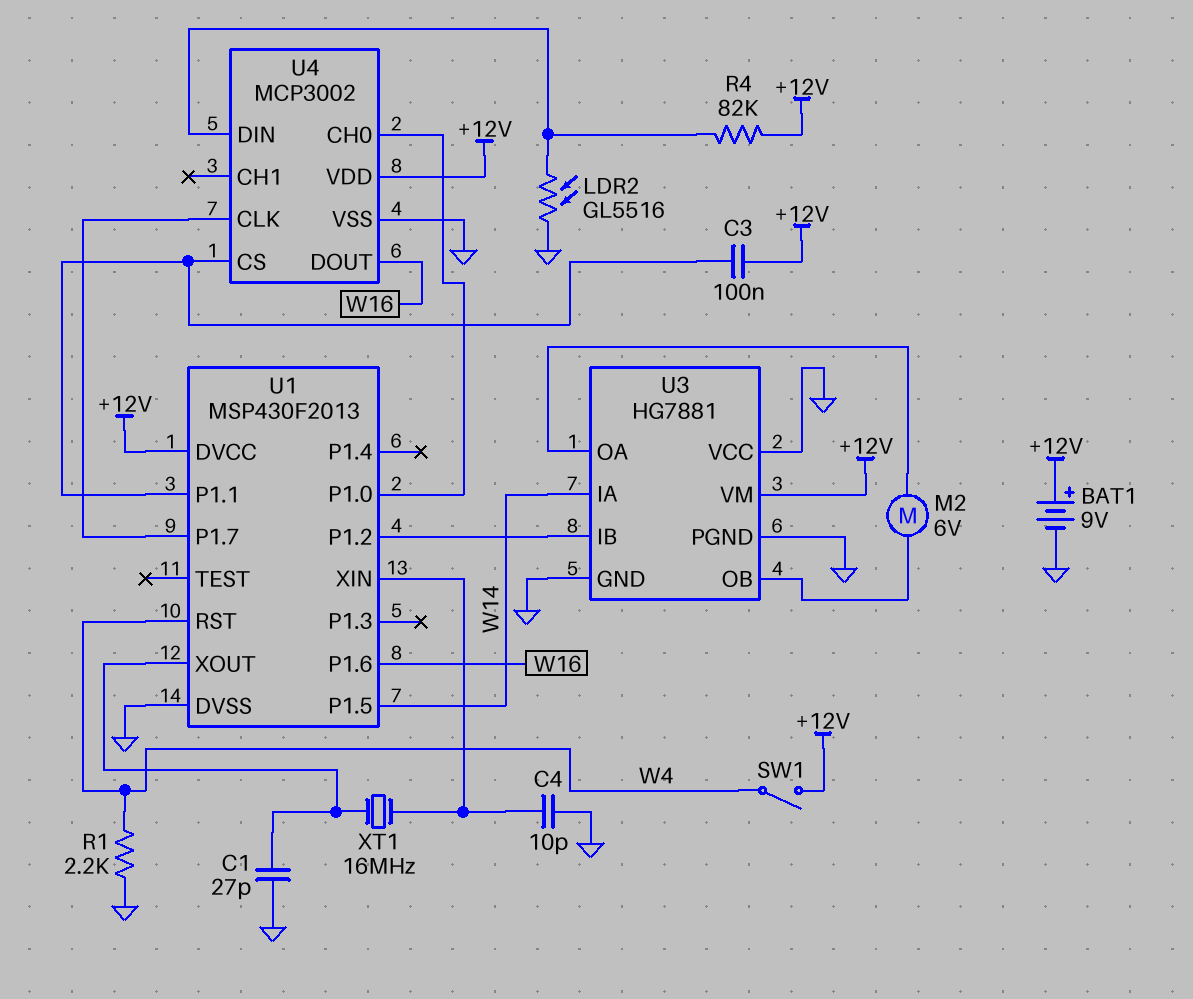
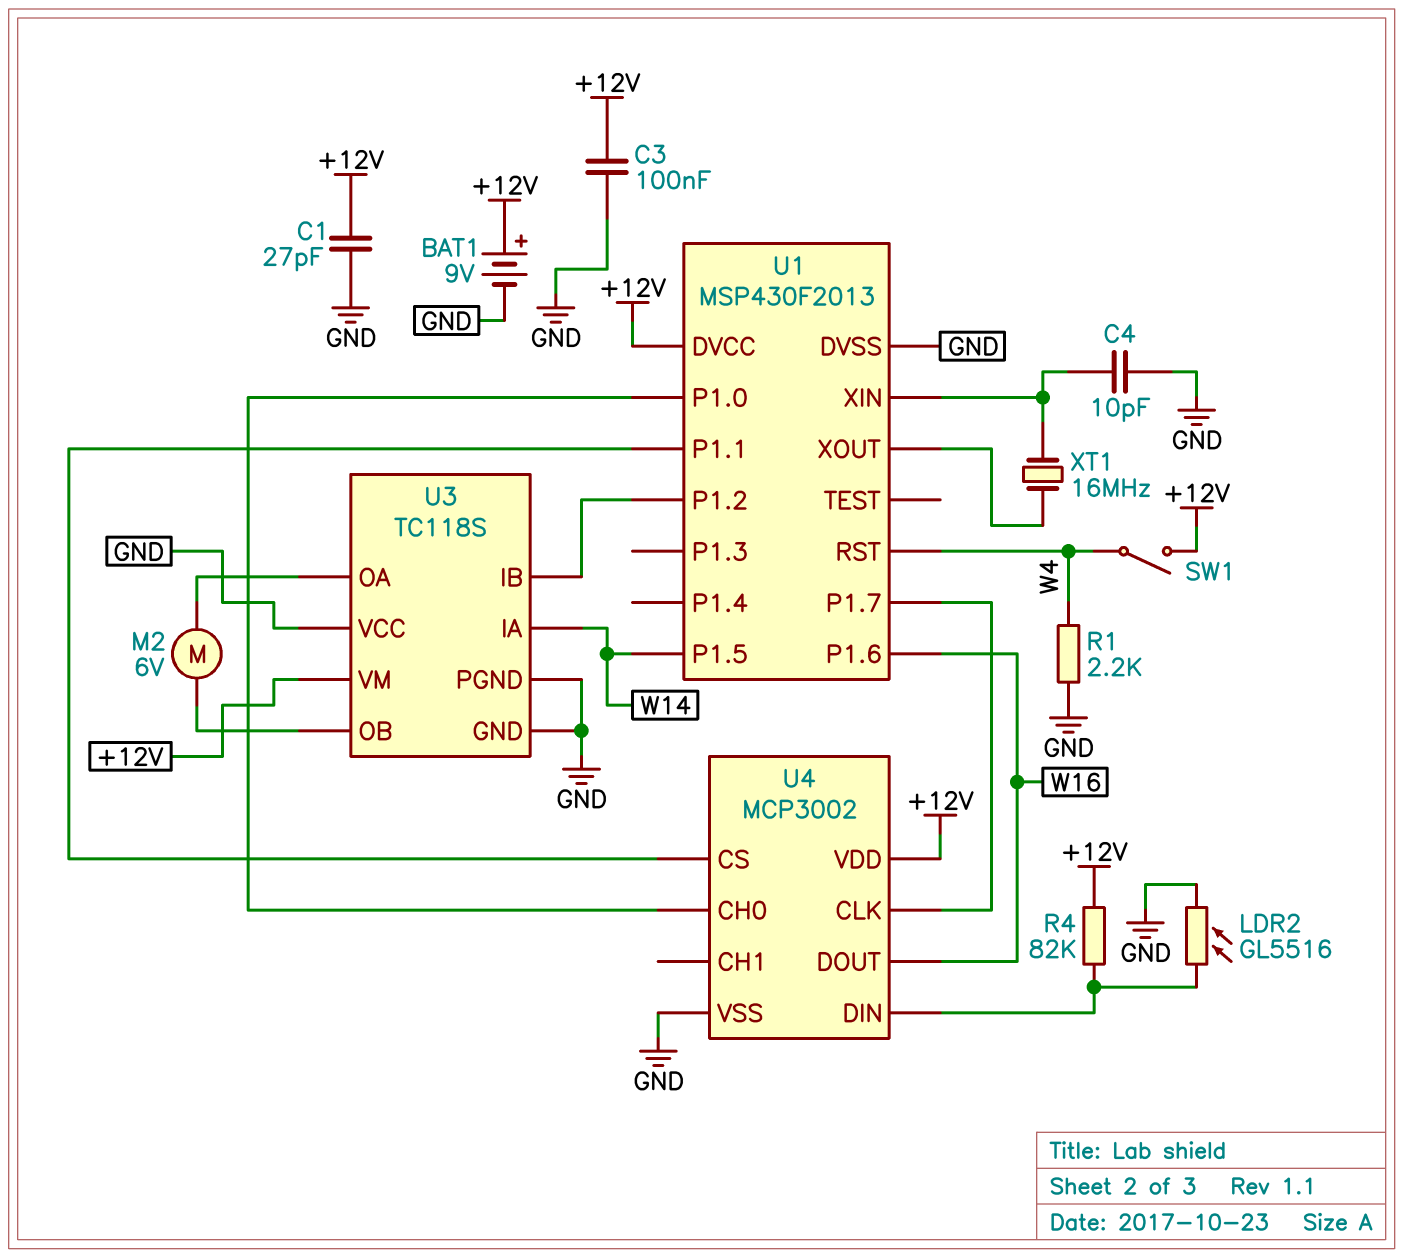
C1: 27pF (GND, U1/XOUT) -> 27pF (+12V, GND)
C3: 100nF (+12V, U1/P1.1) -> 100nF (+12V, GND)
U3: HG7881 -> TC118S

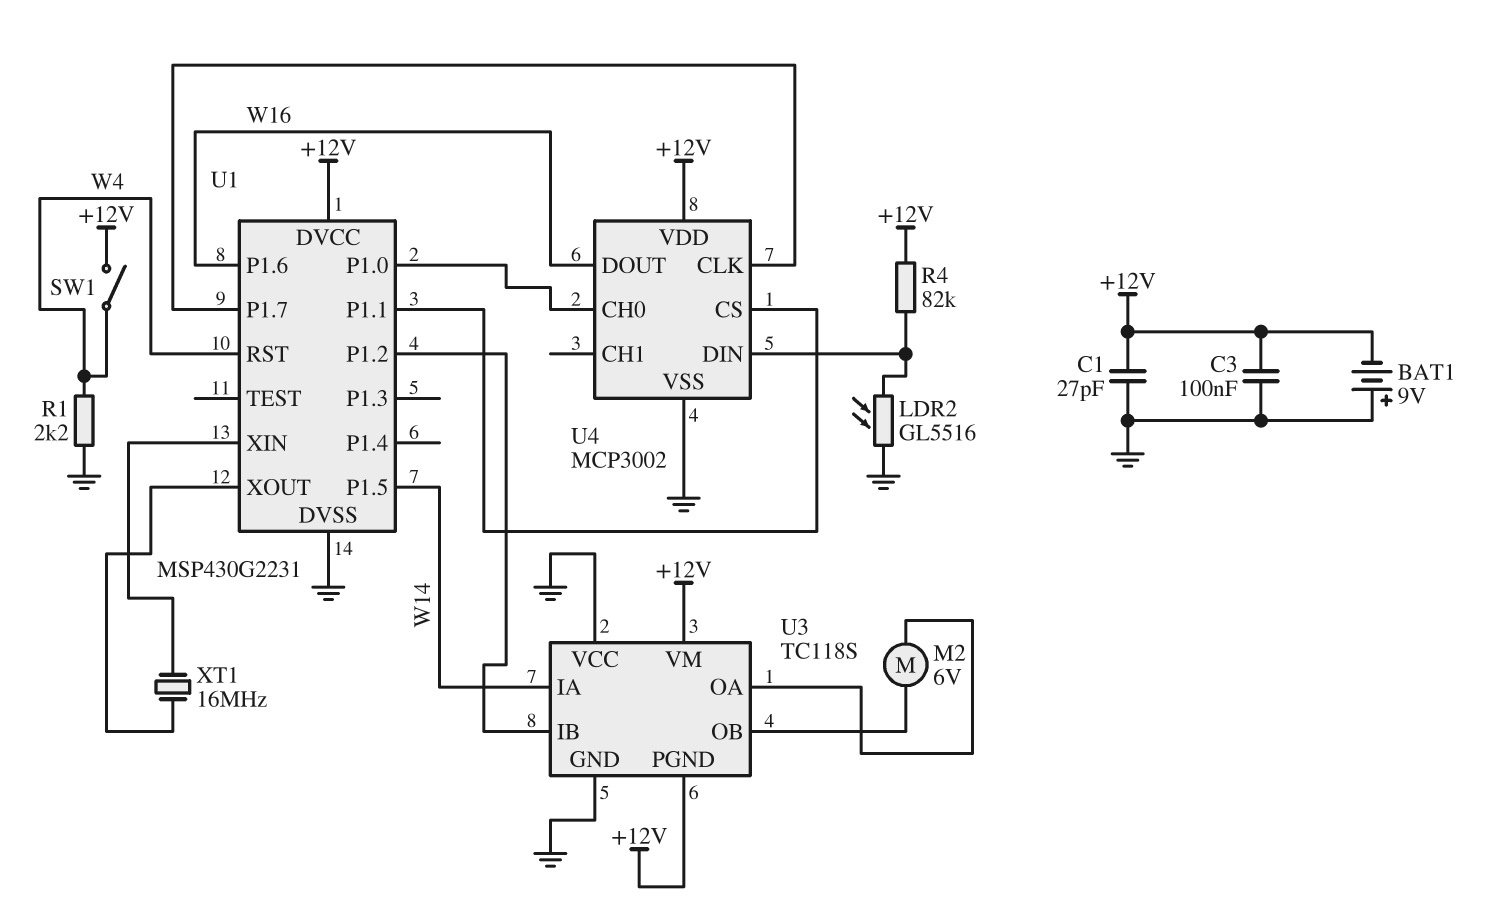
BAT1: 9V (plus +12V, minus GND) -> 9V (plus GND, minus +12V)
C4: 10pF (GND, U1/XIN) -> none
U1: MSP430F2013 -> MSP430G2231
U3 pin PGND: GND -> +12V

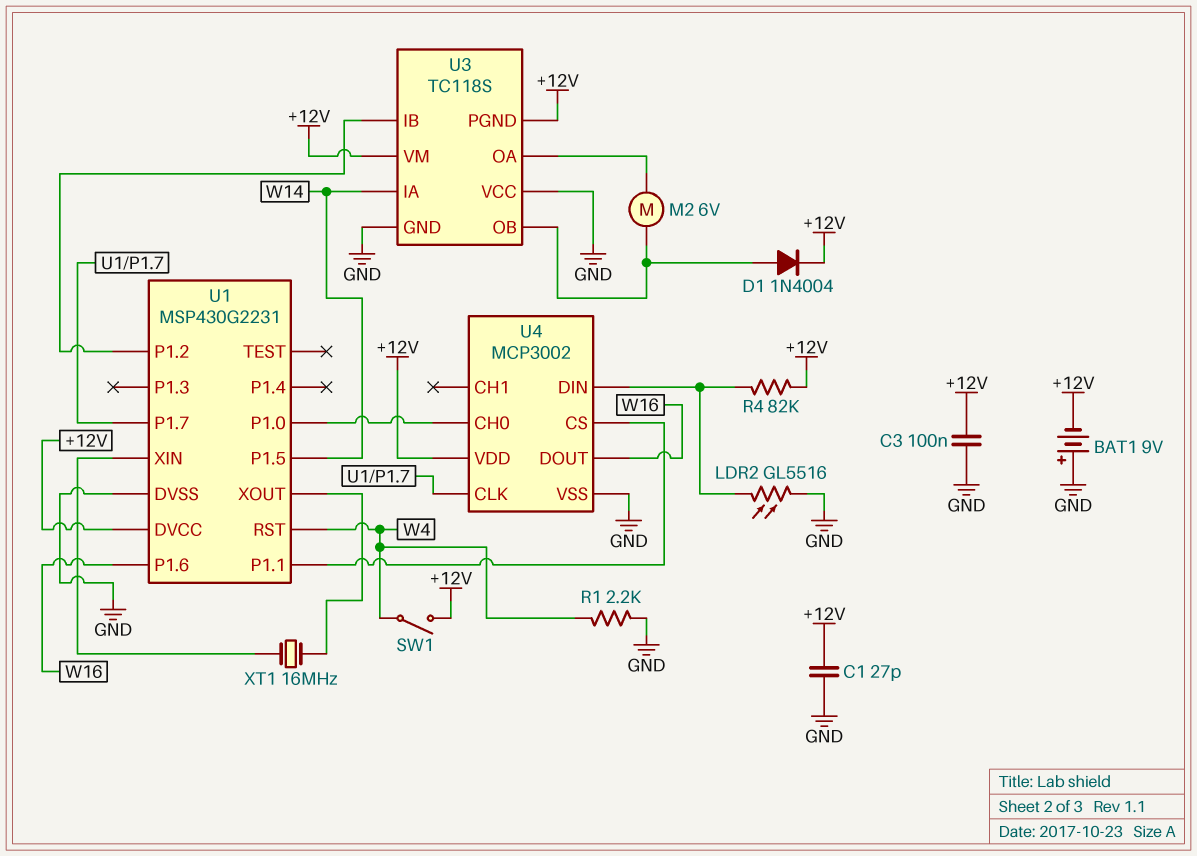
D1: none -> diode 1N4004 (A U3/OB, K +12V)

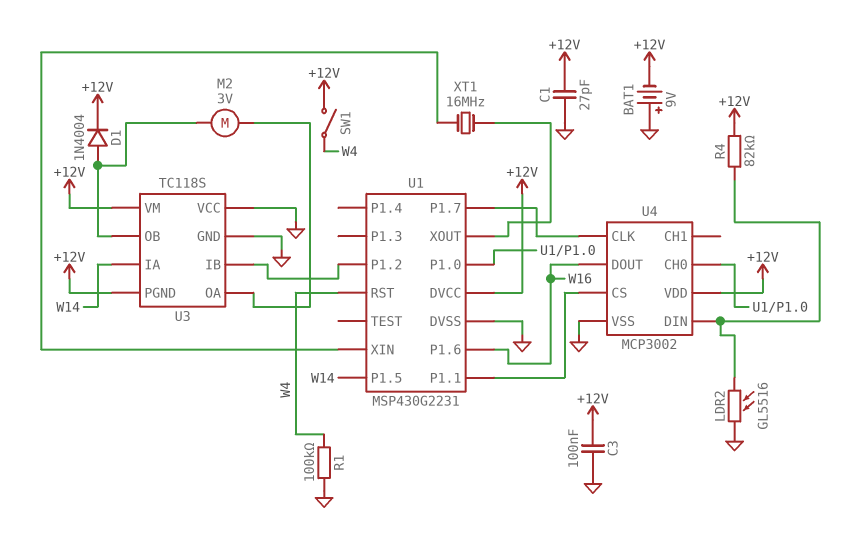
M2: motor 6V (U3/OA, U3/OB) -> motor 3V (U3/OA, U3/OB)
R1: 2.2k (GND, W4) -> 100k (GND, W4)

